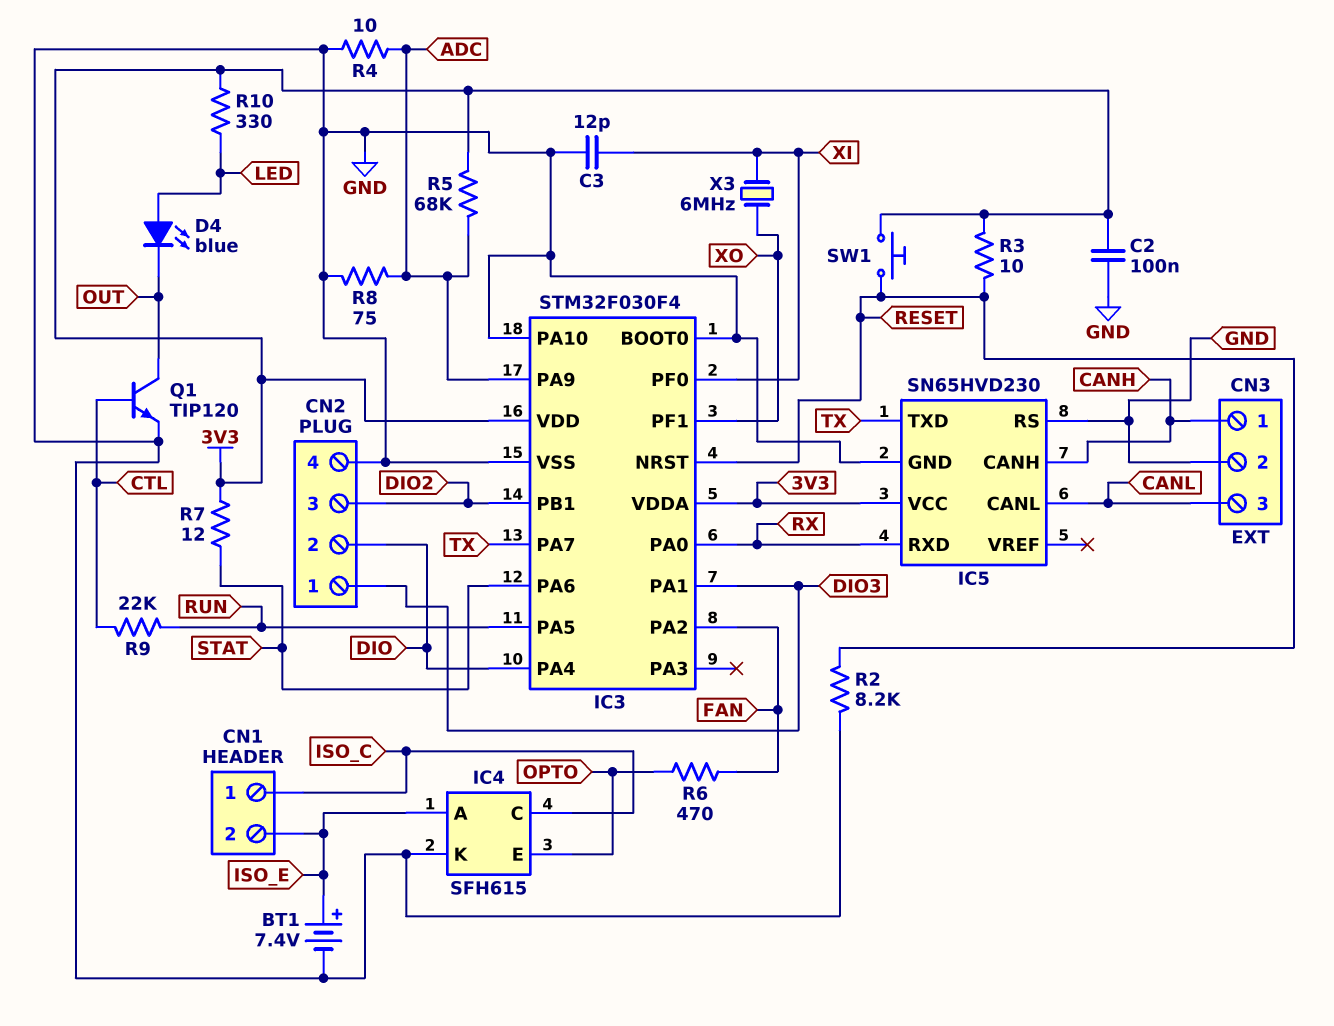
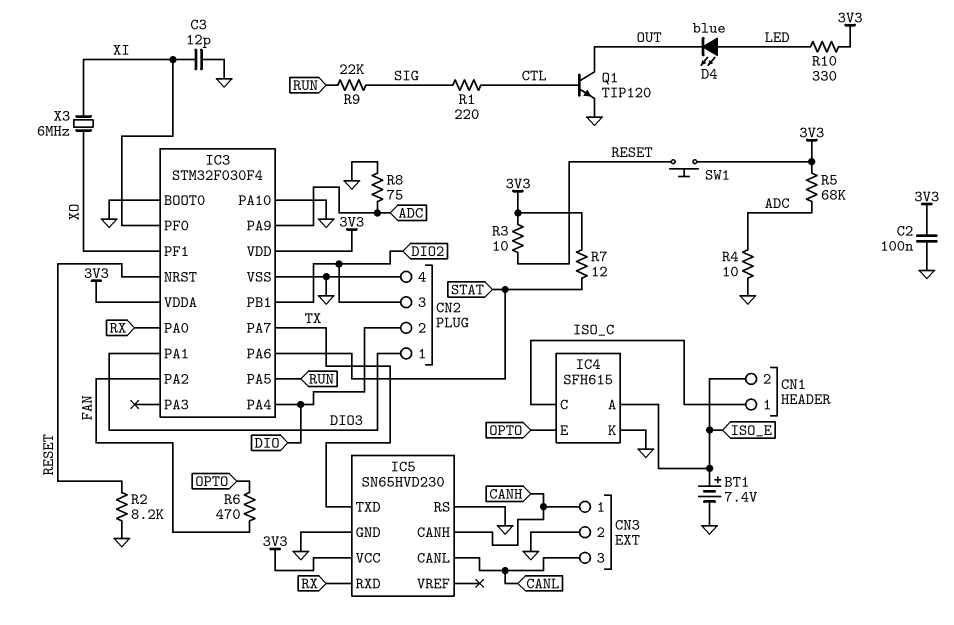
R1: none -> 220 (CTL, SIG)
R9: 22k (CTL, RUN) -> 22k (RUN, SIG)

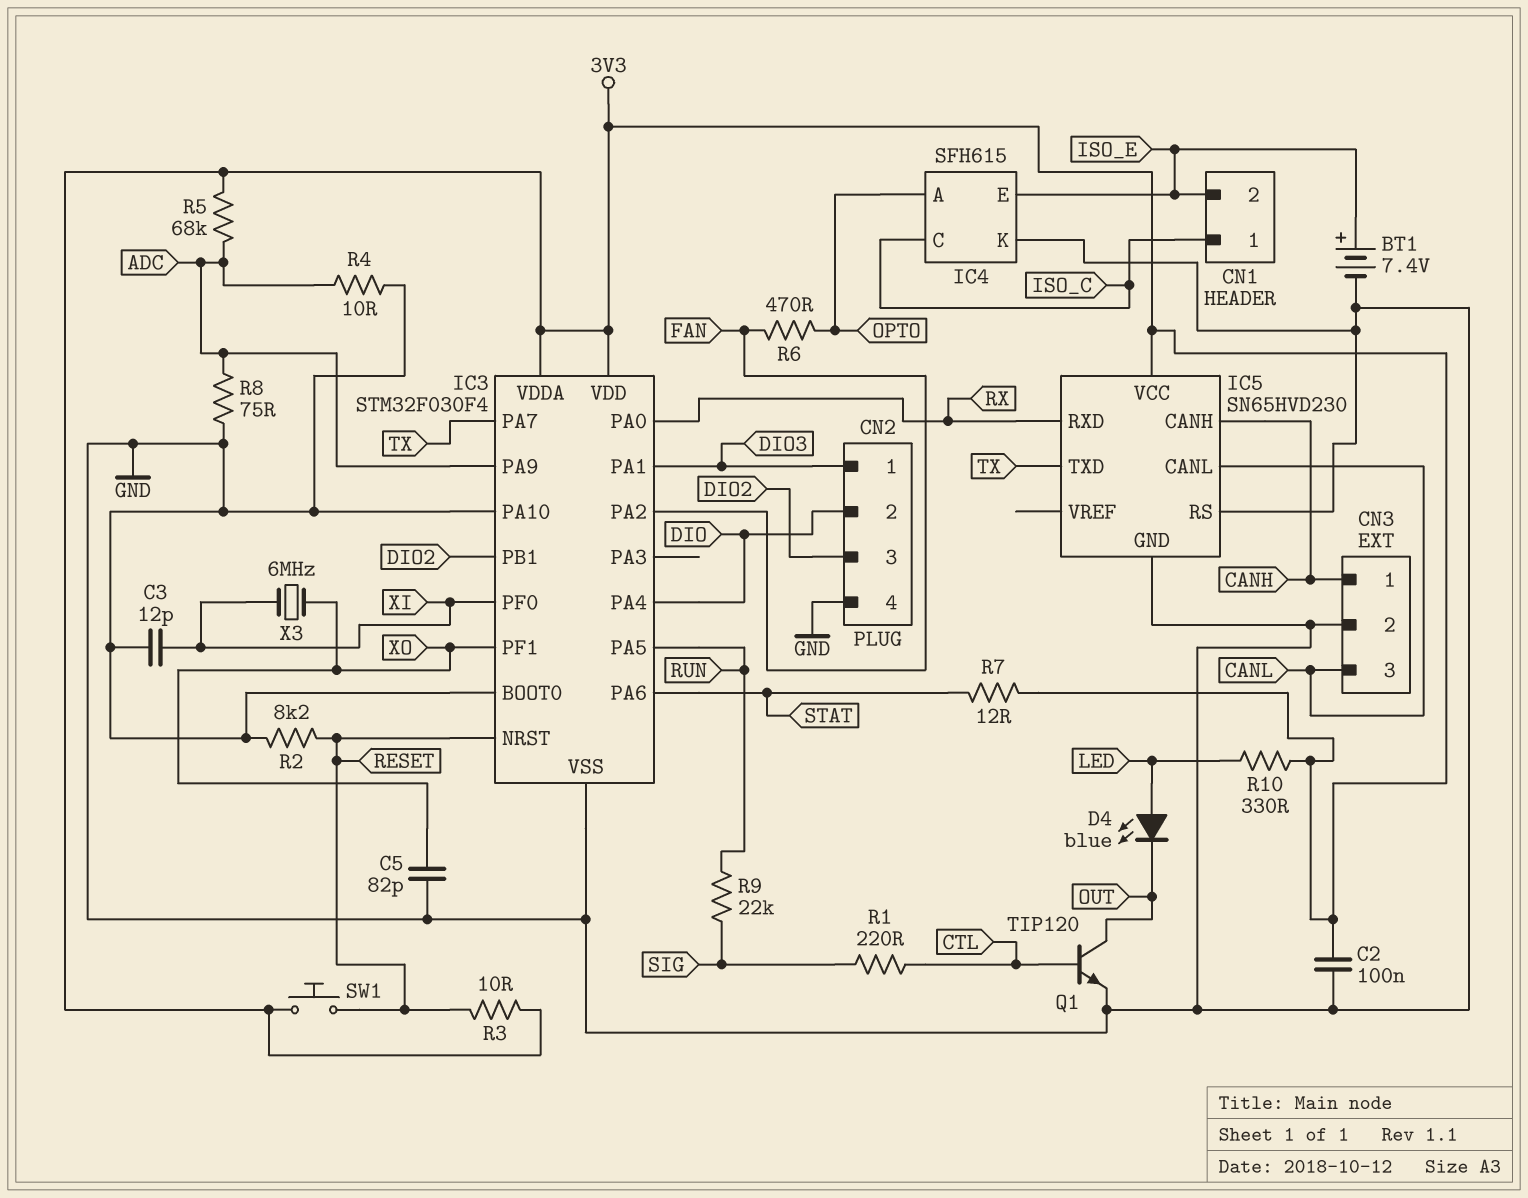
C5: none -> 82pF (GND, XO)
IC4 pin A: ISO_E -> OPTO
IC4 pin E: OPTO -> ISO_E

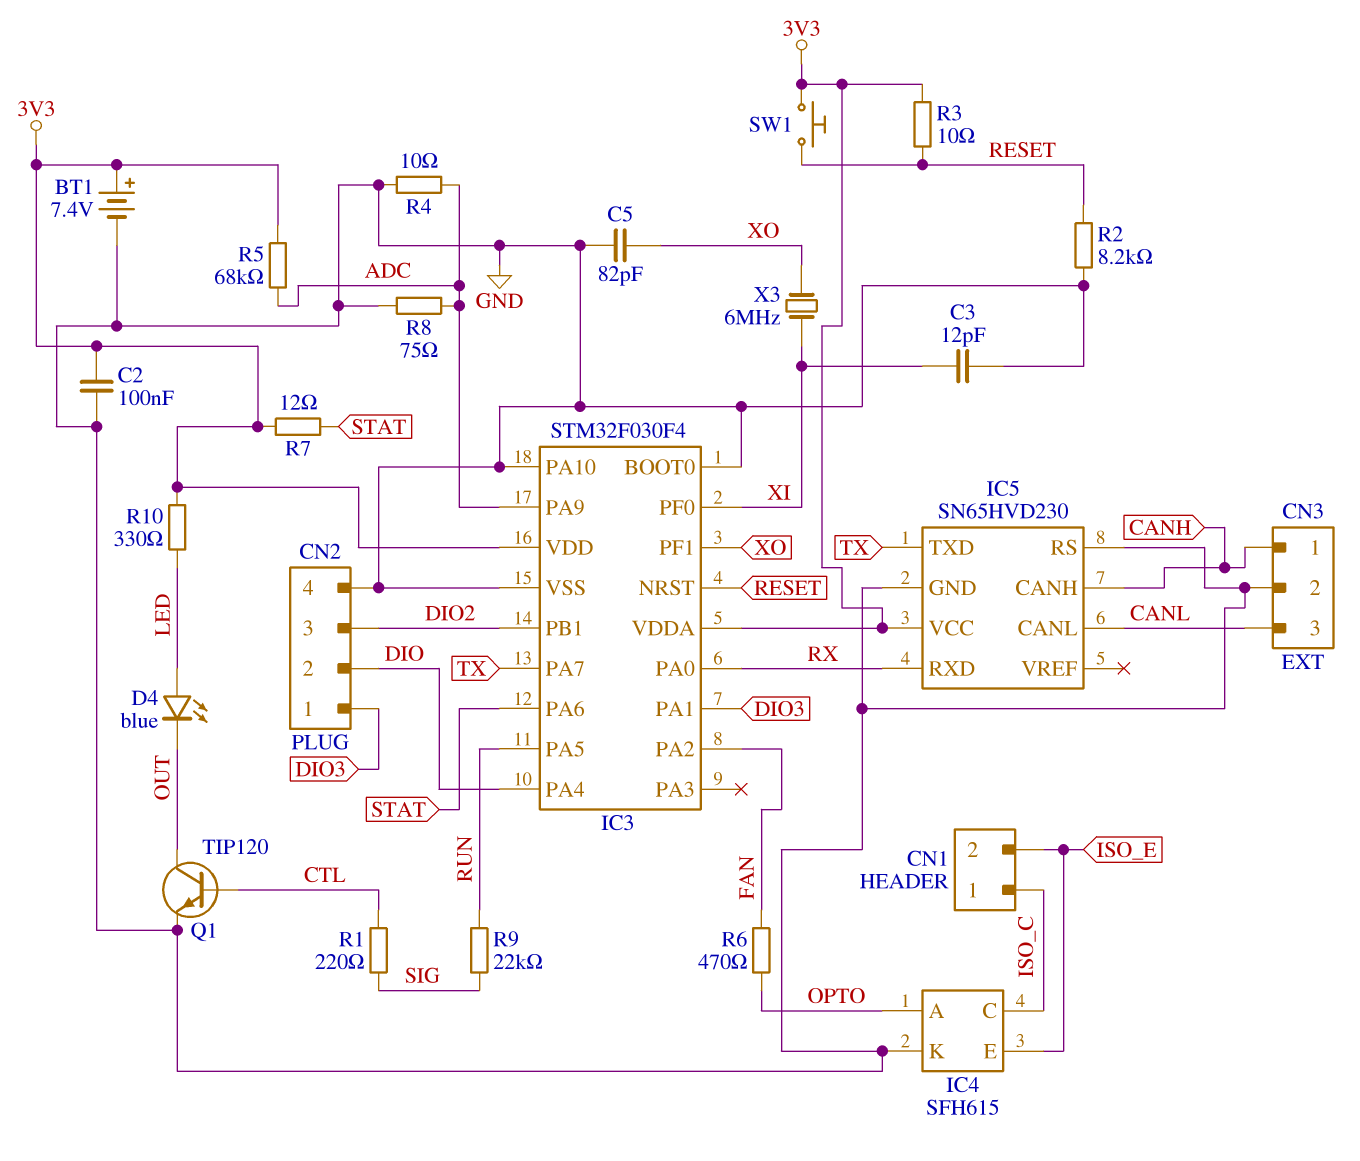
BT1: 7.4V (plus ISO_E, minus GND) -> 7.4V (plus 3V3, minus GND)

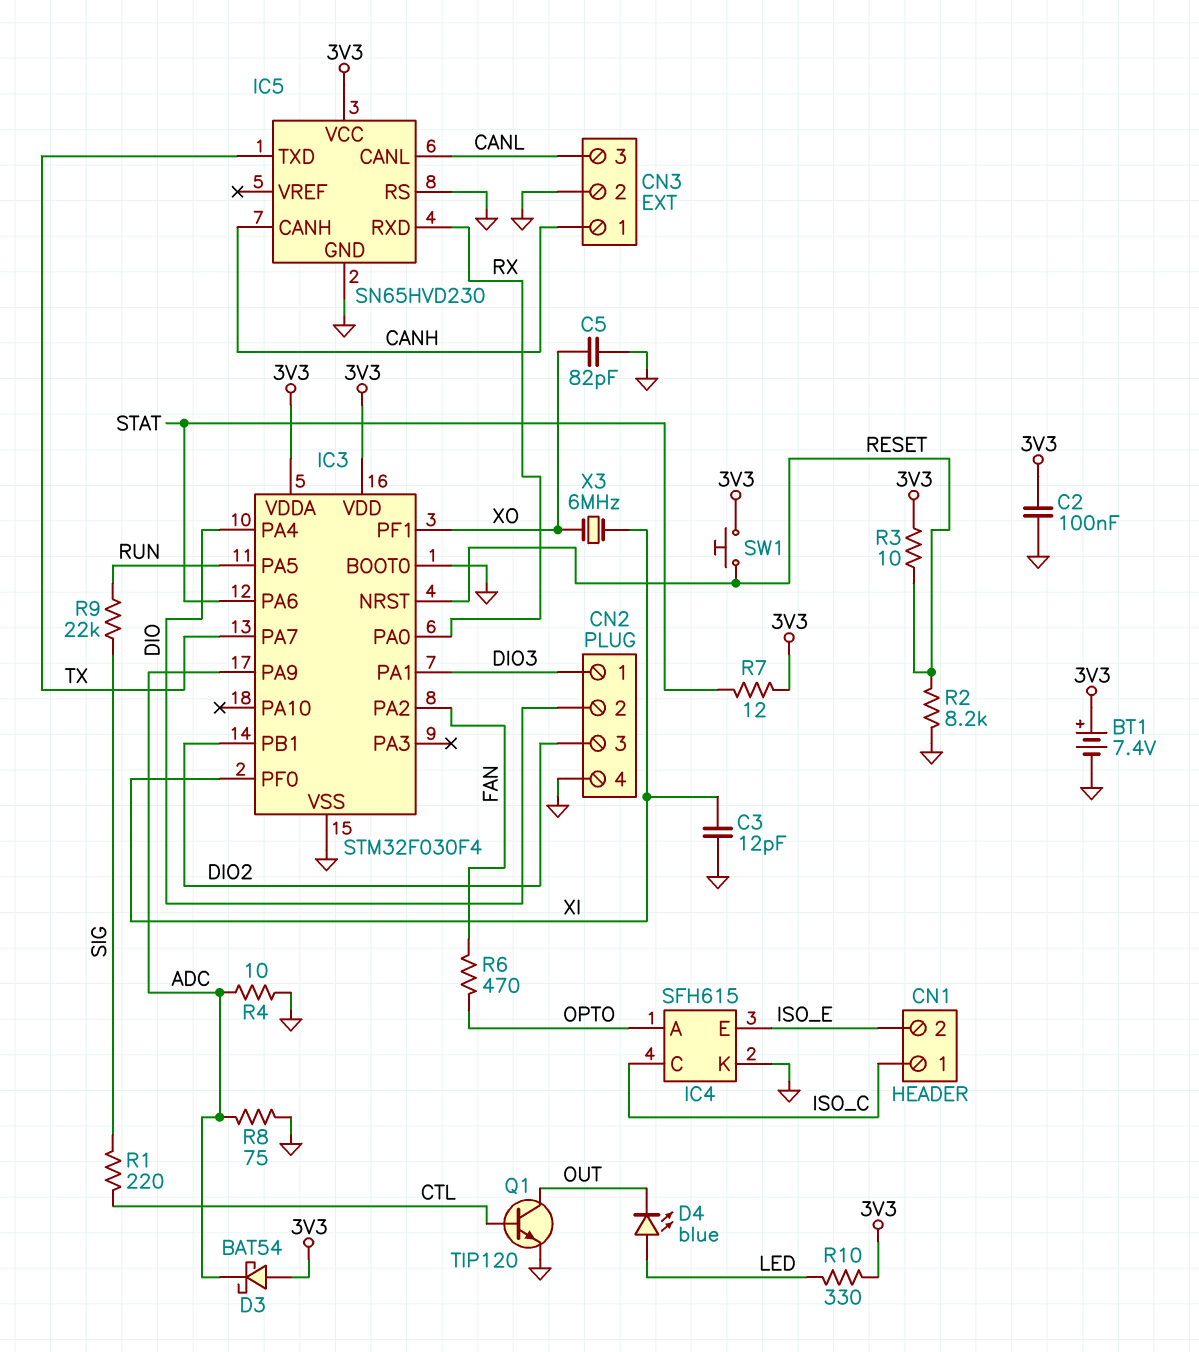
D3: none -> schottky BAT54 (A 3V3, K ADC)
IC3 pin PA10: GND -> none
R5: 68k (3V3, ADC) -> none

